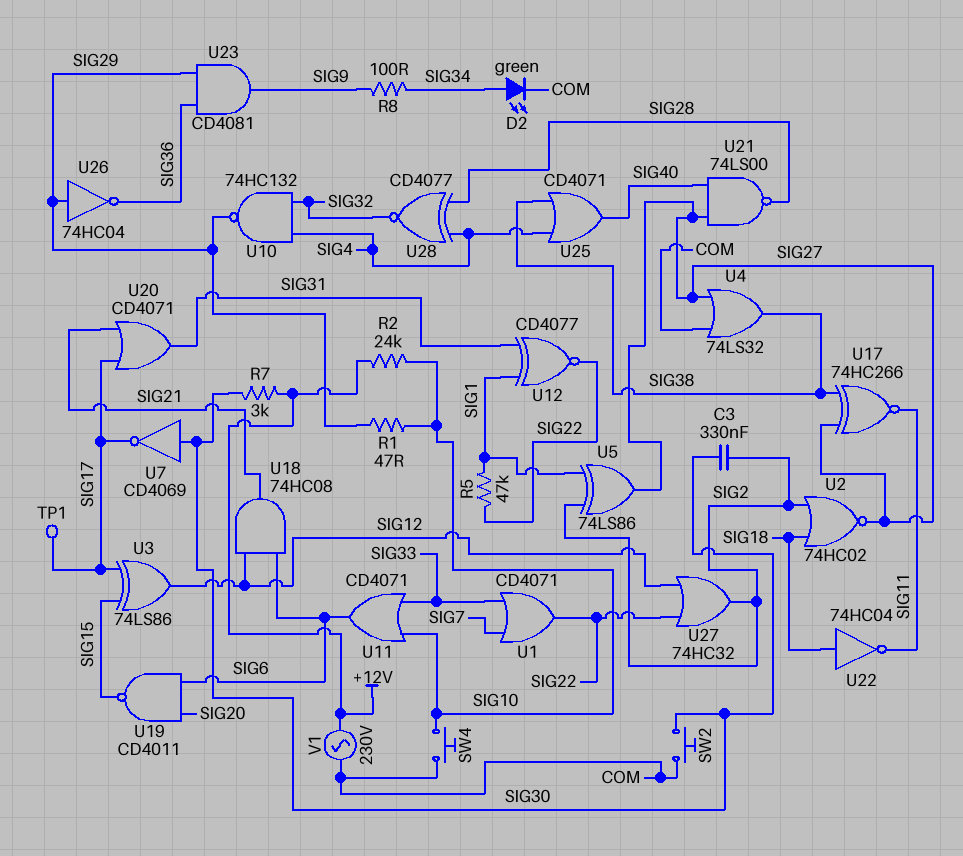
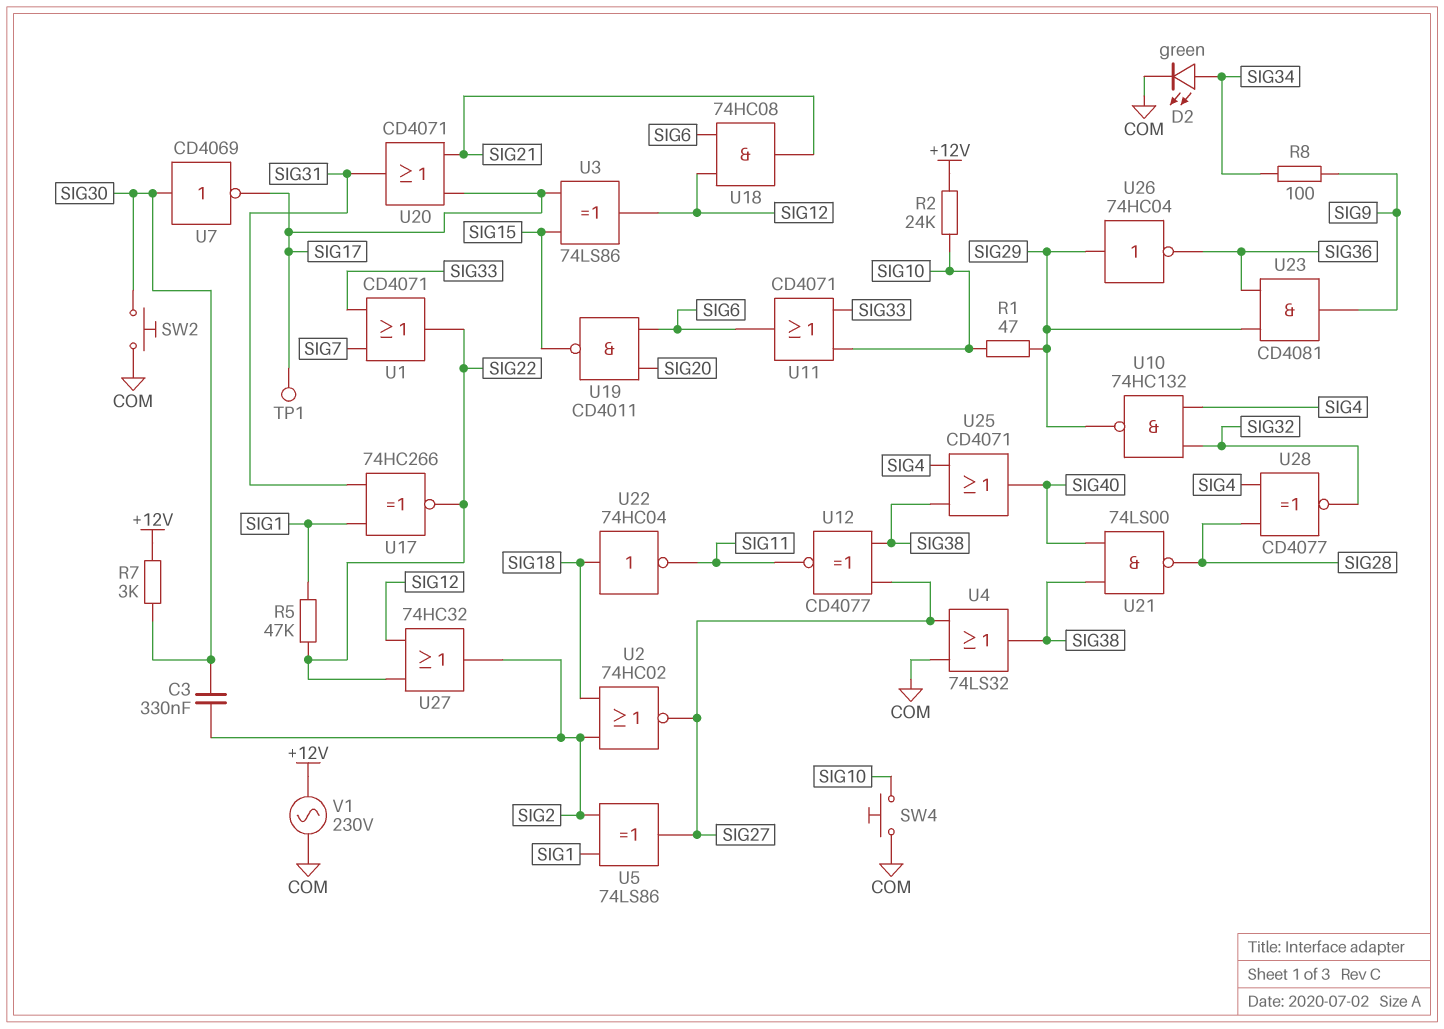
U12: XNOR CD4077 (in SIG1, in SIG31, out SIG22) -> XNOR CD4077 (in SIG27, in SIG38, out SIG11)
U17: XNOR 74HC266 (in SIG27, in SIG38, out SIG11) -> XNOR 74HC266 (in SIG1, in SIG31, out SIG22)
U21: NAND 74LS00 (in SIG27, in SIG40, out SIG28) -> NAND 74LS00 (in SIG38, in SIG40, out SIG28)

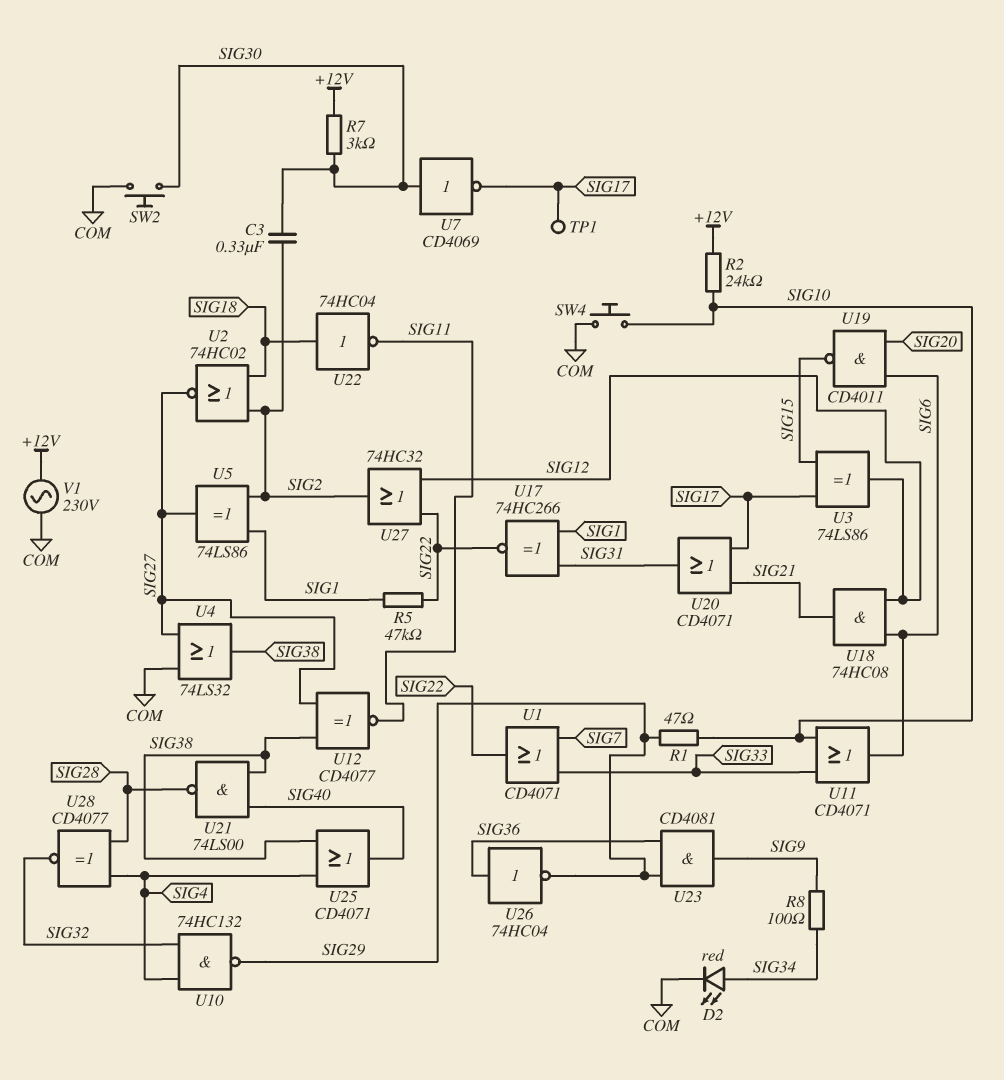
D2: LED green (A SIG34, K COM) -> LED red (A SIG34, K COM)
U26: NOT 74HC04 (in SIG29, out SIG36) -> NOT 74HC04 (in SIG36, out SIG29)

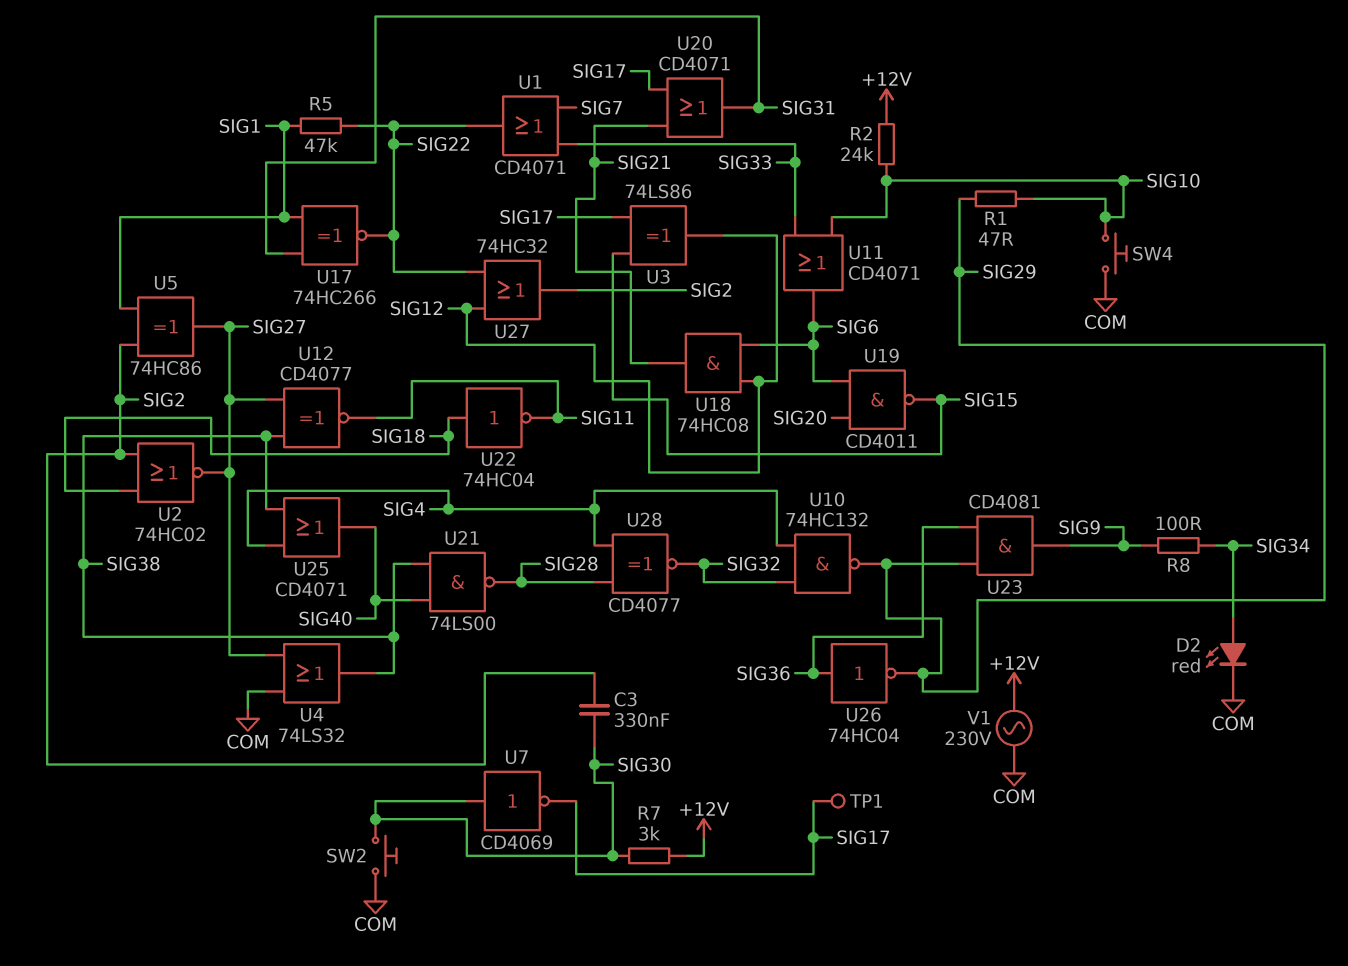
U5: XOR 74LS86 (in SIG1, in SIG2, out SIG27) -> XOR 74HC86 (in SIG1, in SIG2, out SIG27)

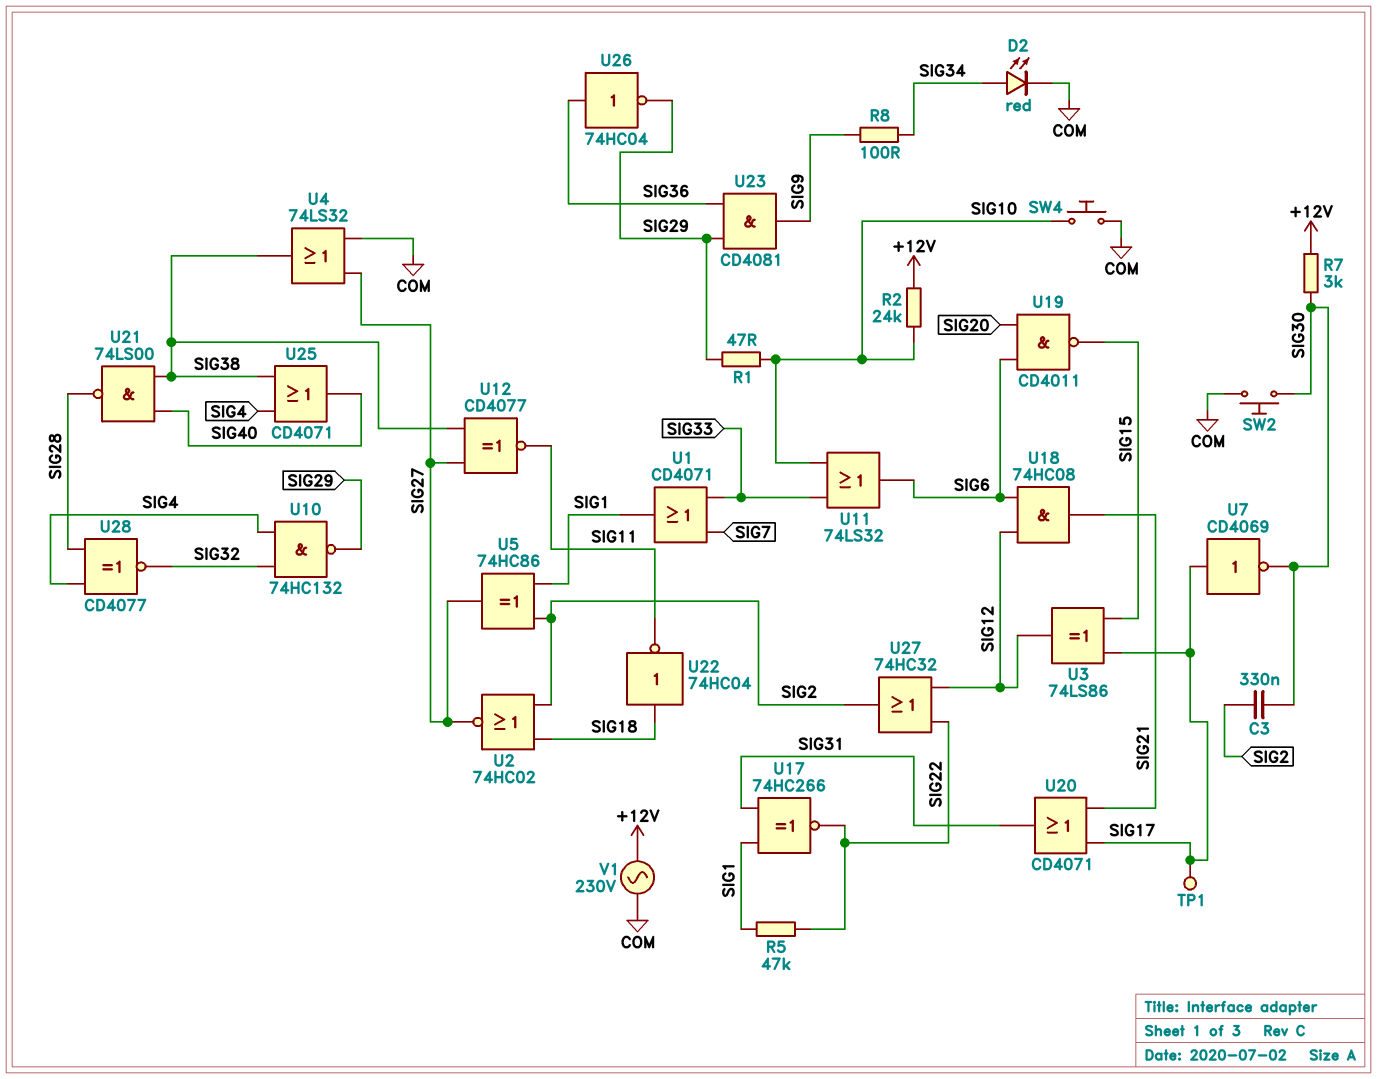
U1: OR CD4071 (in SIG7, in SIG33, out SIG22) -> OR CD4071 (in SIG7, in SIG33, out SIG1)
U7: NOT CD4069 (in SIG30, out SIG17) -> NOT CD4069 (in SIG17, out SIG30)
U11: OR CD4071 (in SIG10, in SIG33, out SIG6) -> OR 74LS32 (in SIG10, in SIG33, out SIG6)

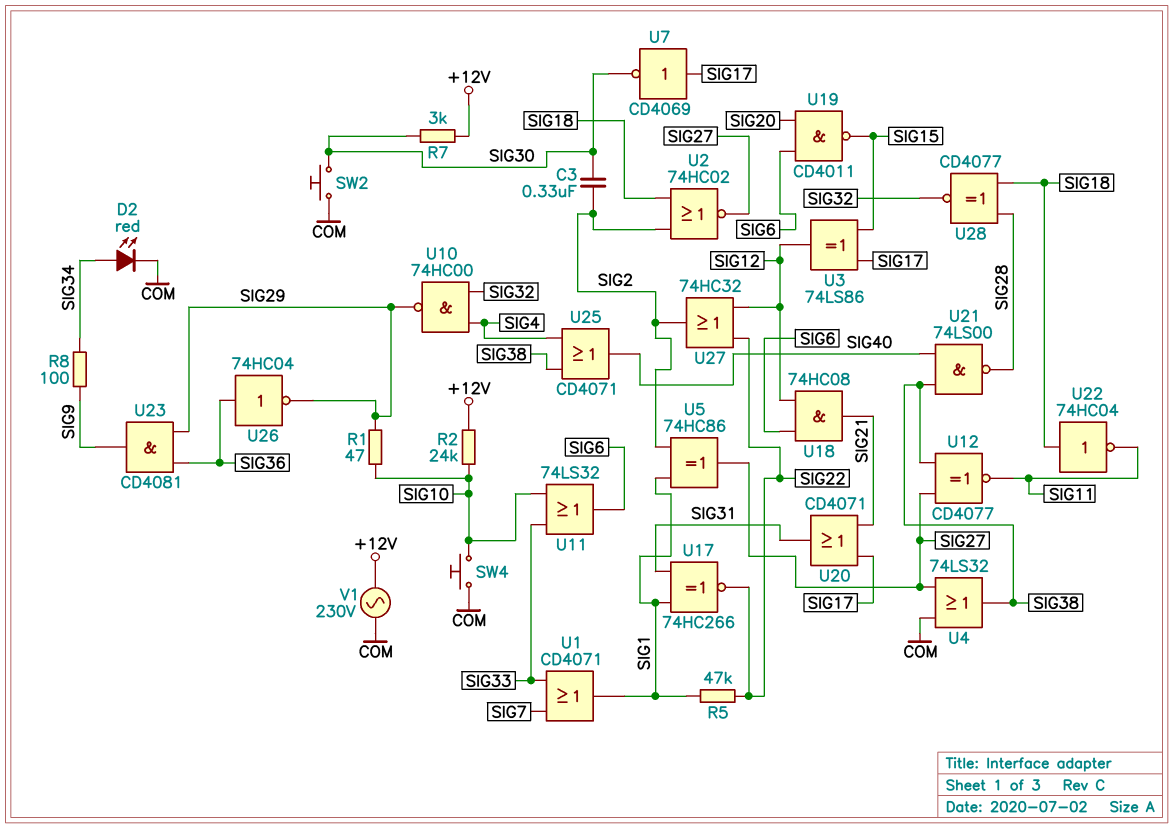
TP1: test point (SIG17) -> none
U10: NAND 74HC132 (in SIG4, in SIG32, out SIG29) -> NAND 74HC00 (in SIG4, in SIG32, out SIG29)
U28: XNOR CD4077 (in SIG4, in SIG28, out SIG32) -> XNOR CD4077 (in SIG18, in SIG28, out SIG32)

